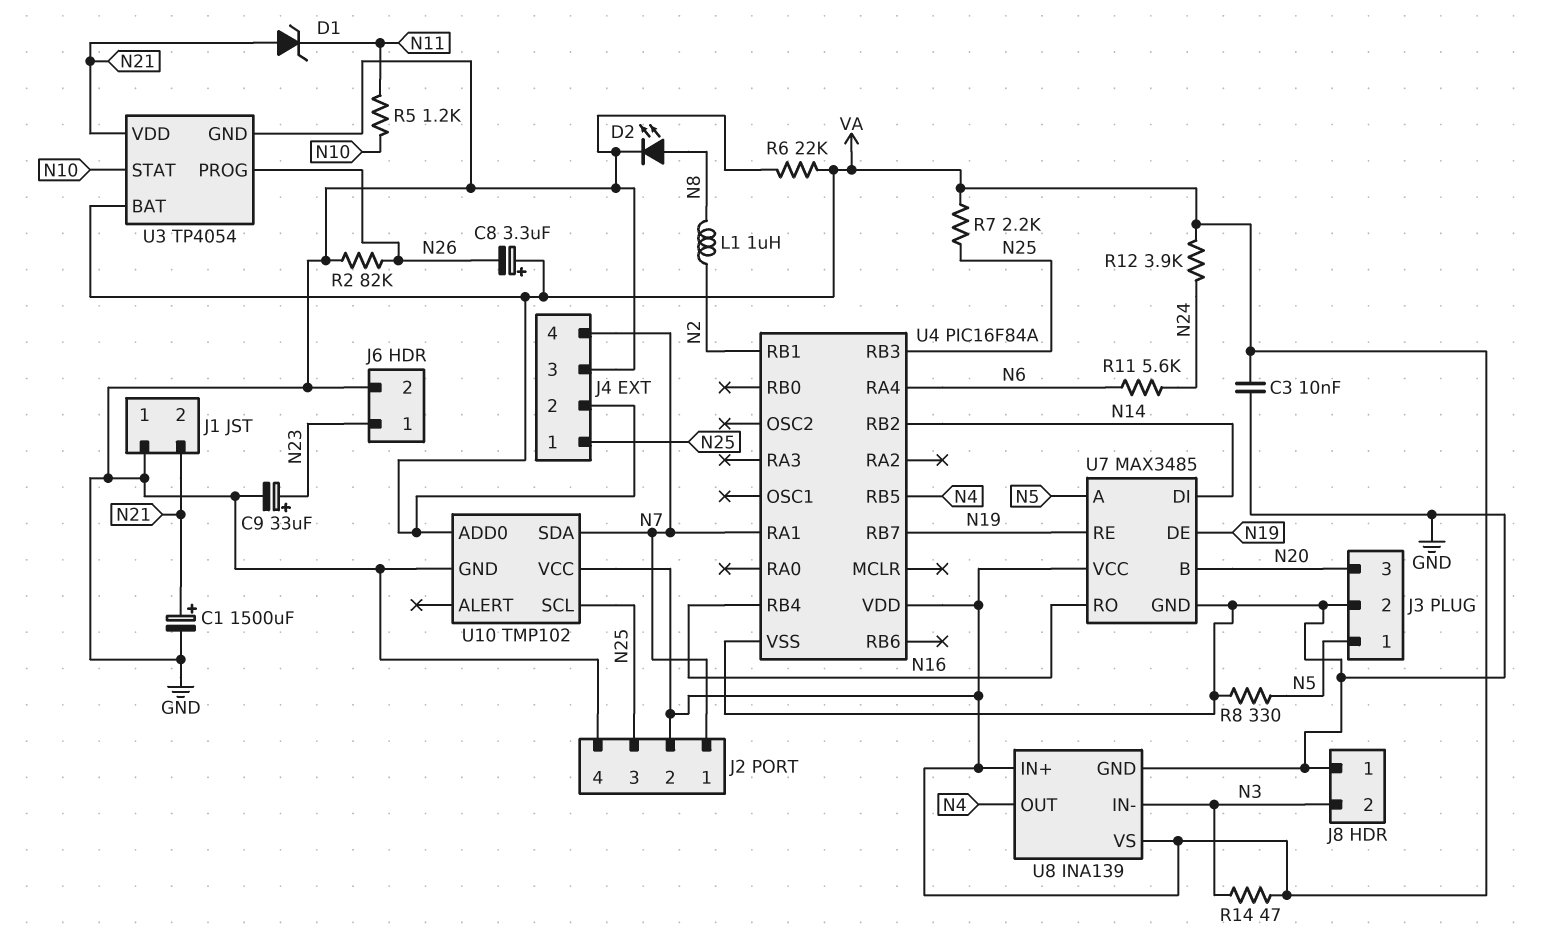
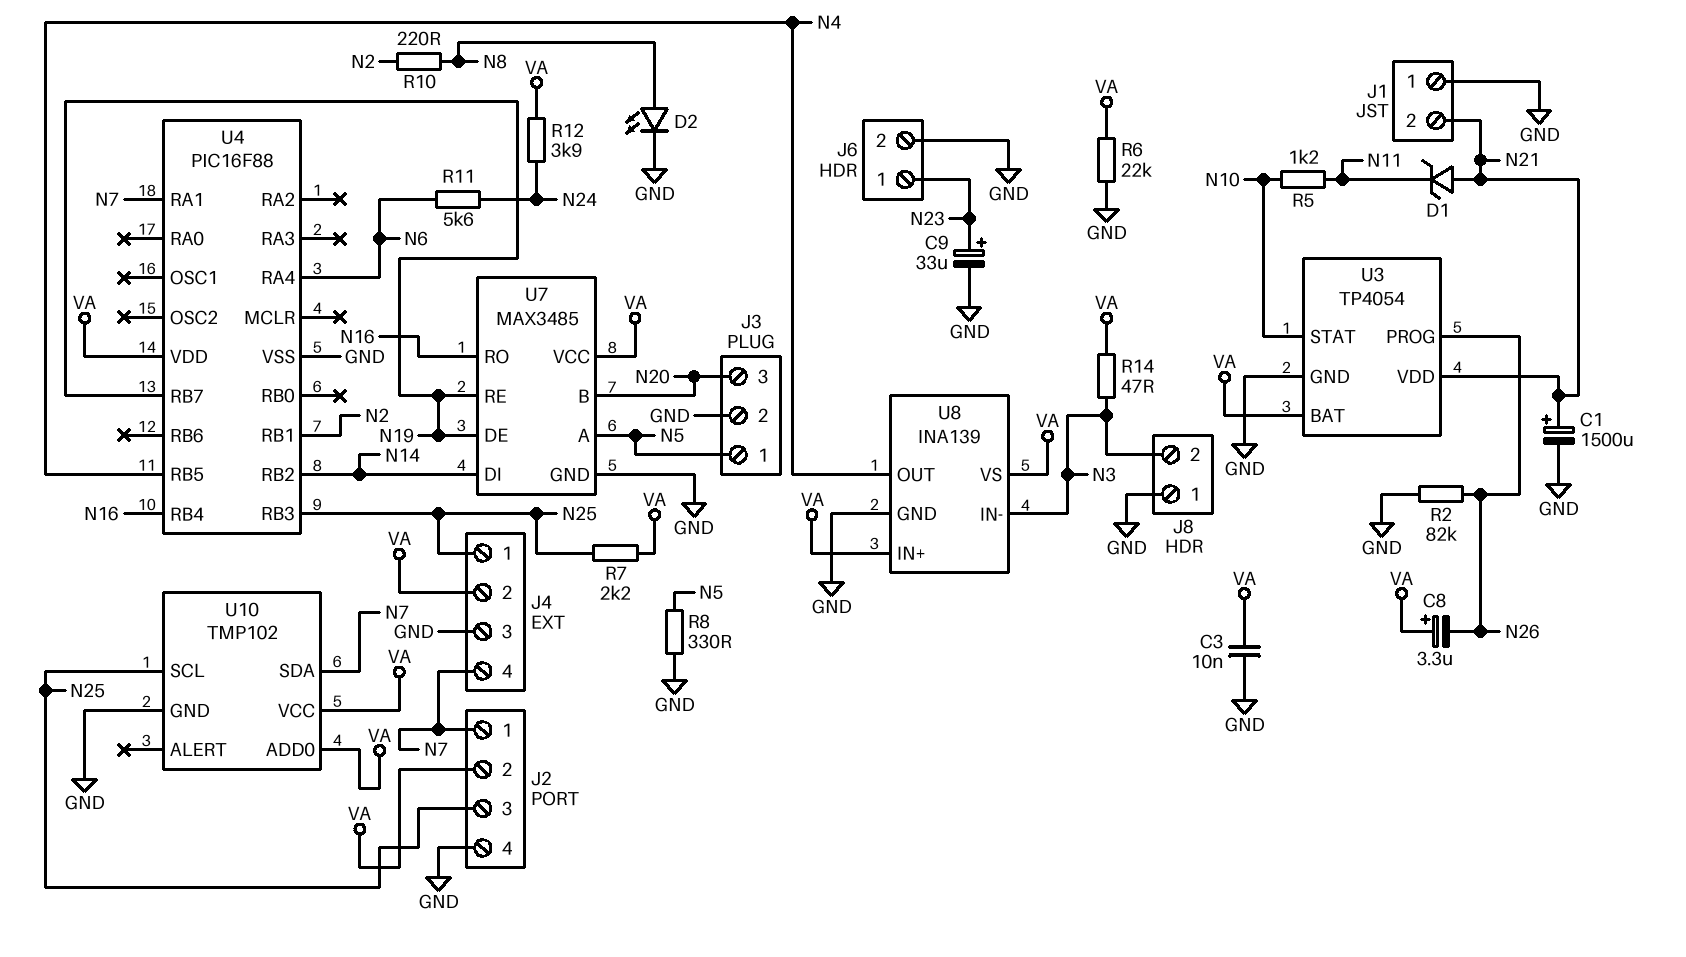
L1: 1uH (N2, N8) -> none
R10: none -> 220 (N2, N8)
U4: PIC16F84A -> PIC16F88

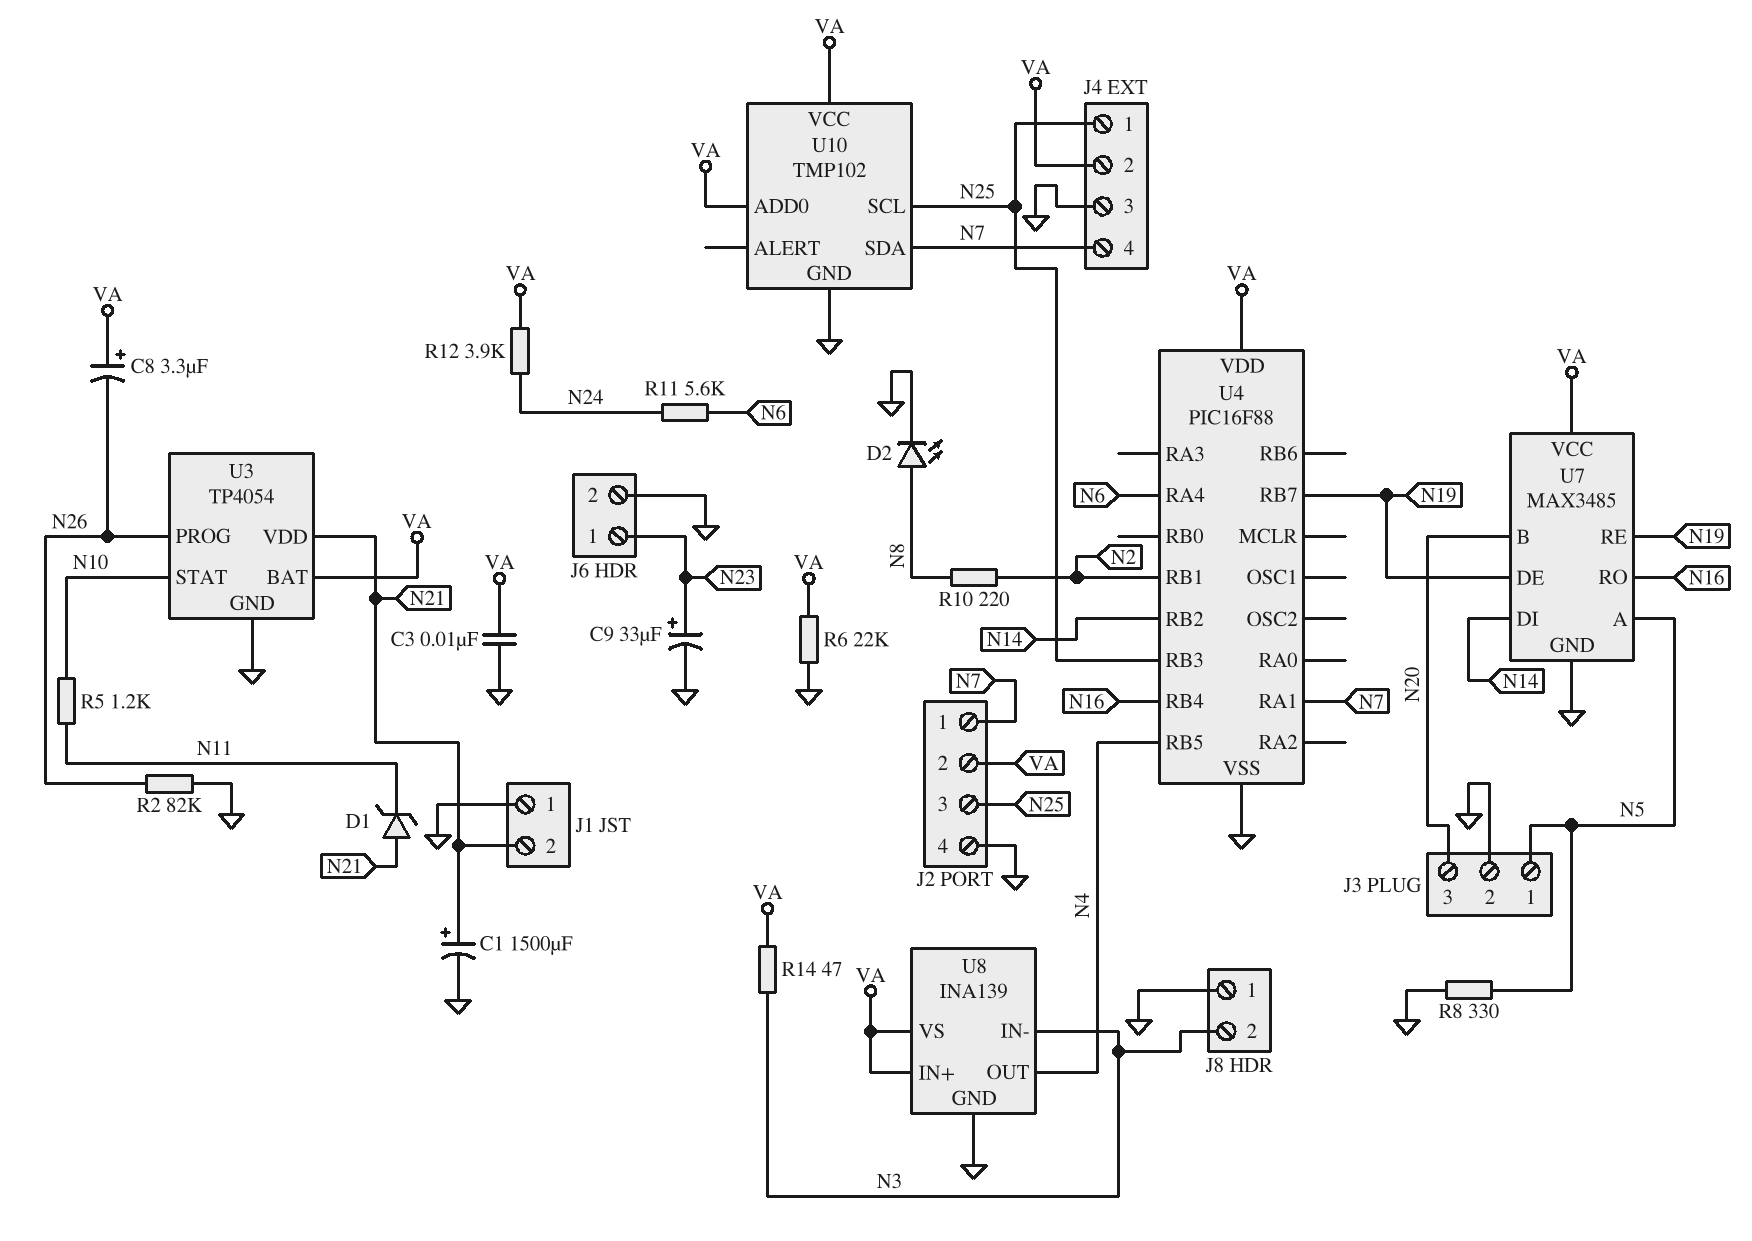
R7: 2.2k (N25, VA) -> none

